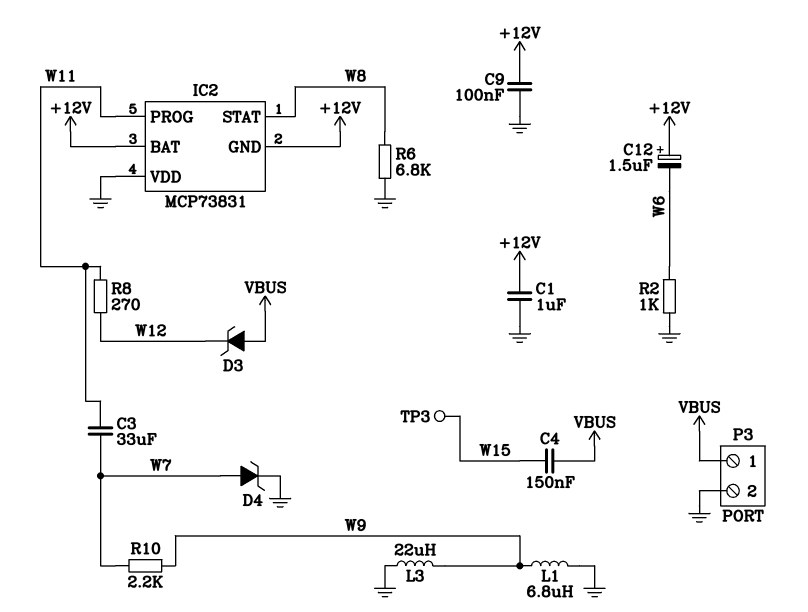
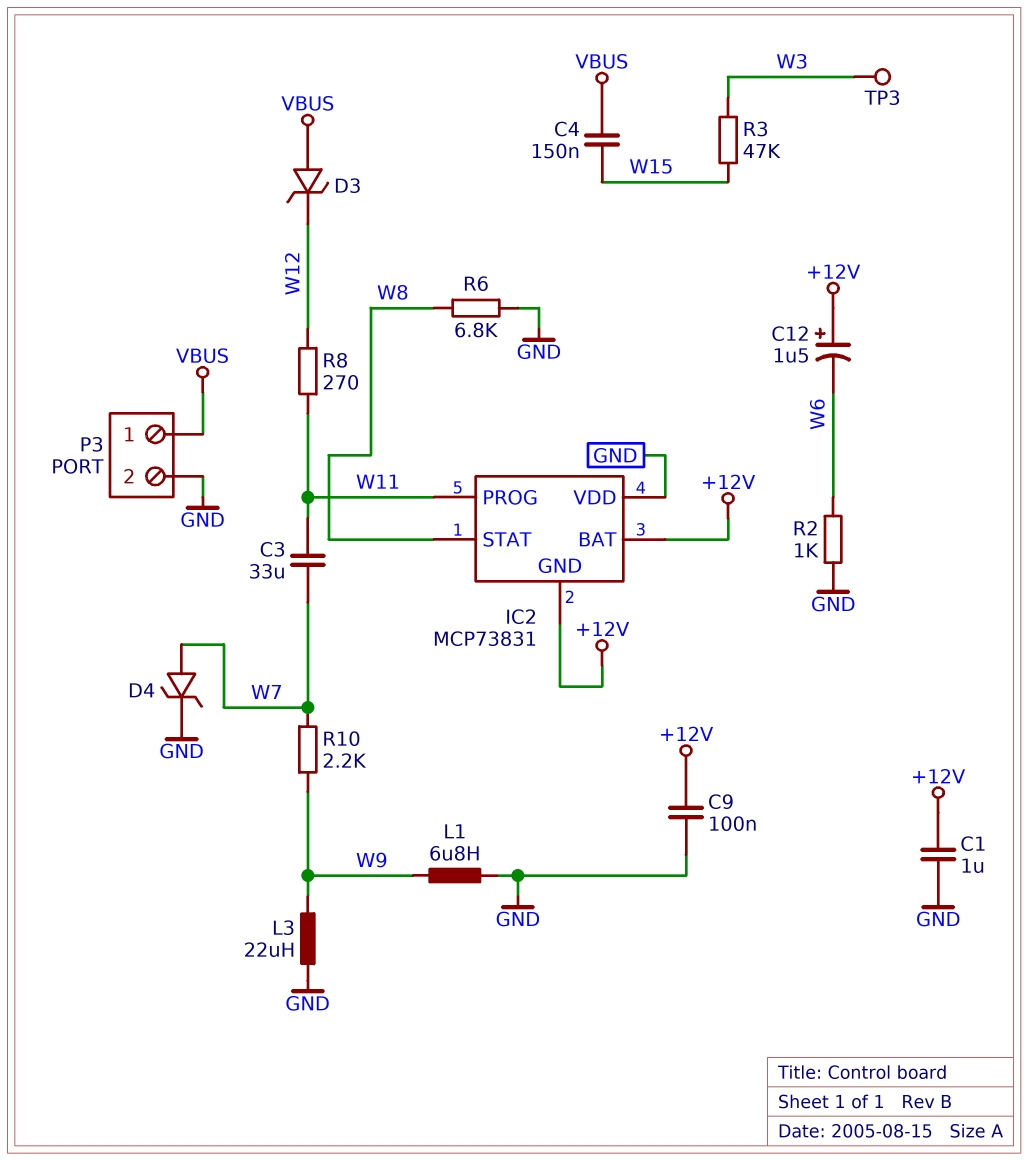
R3: none -> 47k (W3, W15)
TP3: test point (W15) -> test point (W3)

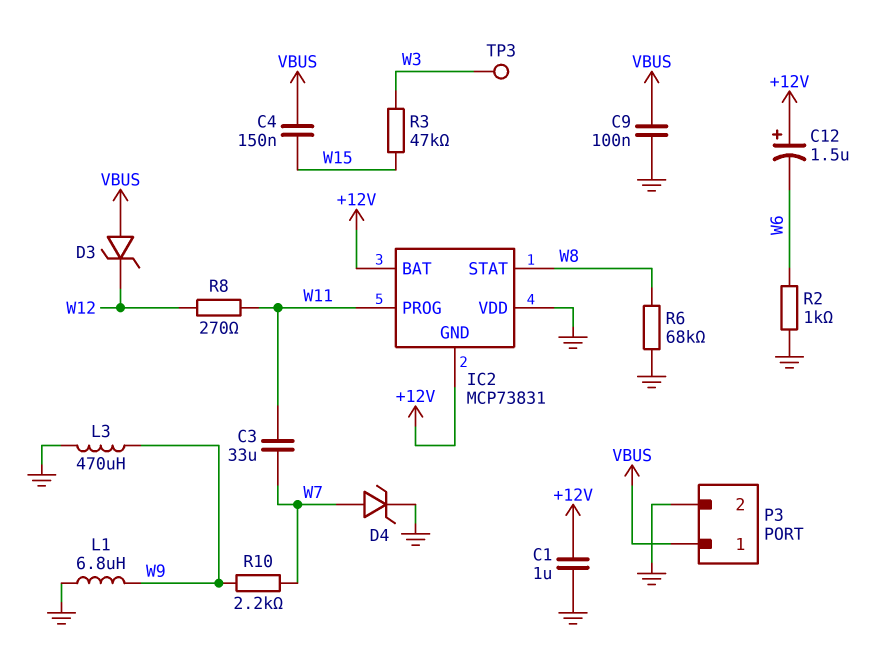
C9: 100nF (+12V, GND) -> 100nF (GND, VBUS)
L3: 22uH (GND, W9) -> 470uH (GND, W9)
R6: 6.8k (GND, W8) -> 68k (GND, W8)

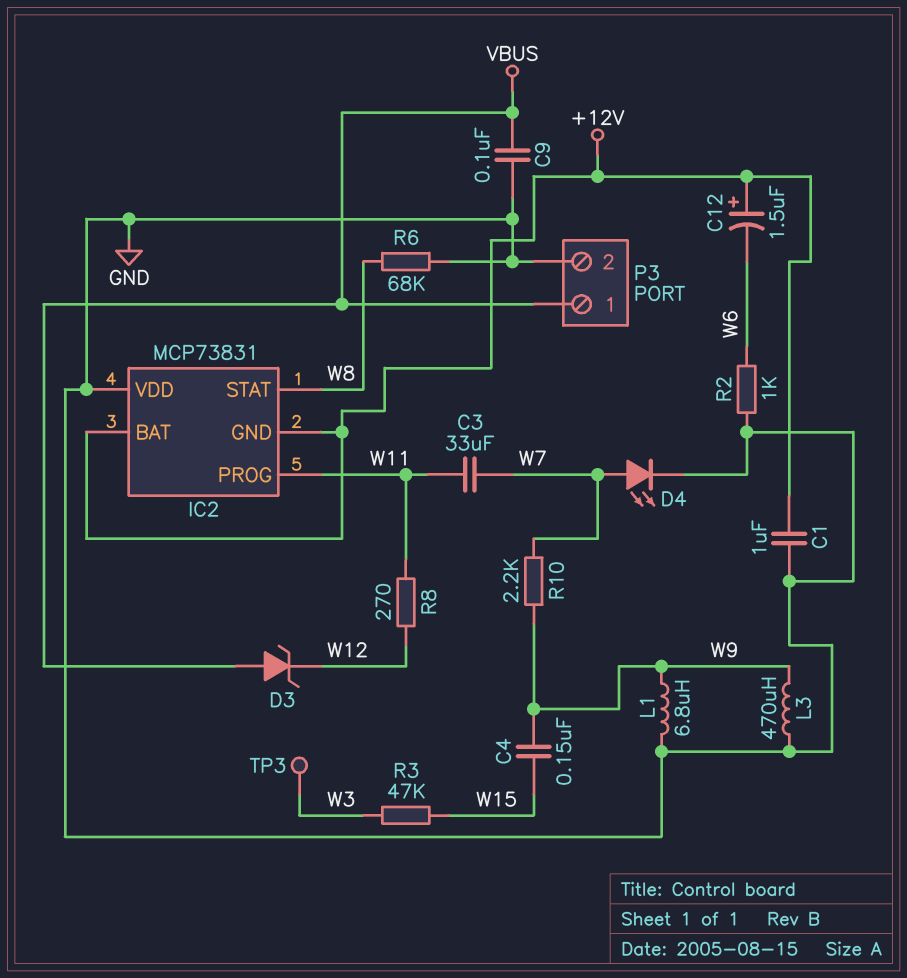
C4: 150nF (VBUS, W15) -> 150nF (W9, W15)
D4: zener (A W7, K GND) -> LED (A W7, K GND)

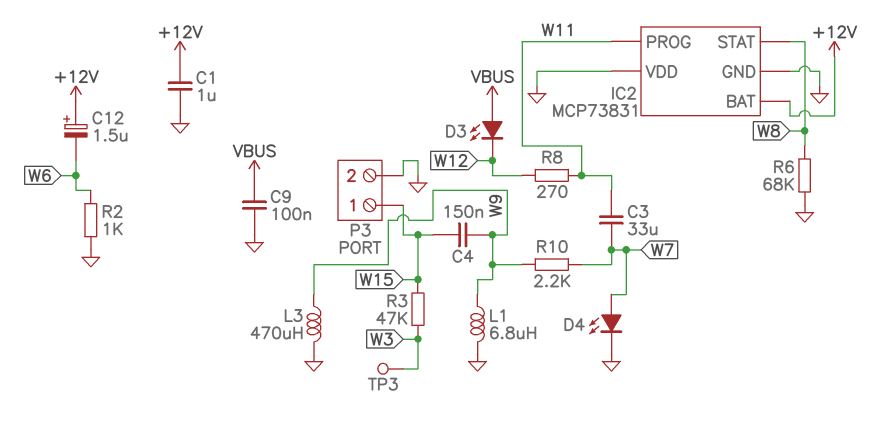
D3: zener (A VBUS, K W12) -> LED (A VBUS, K W12)
IC2 pin GND: +12V -> GND
P3 pin 1: VBUS -> W15

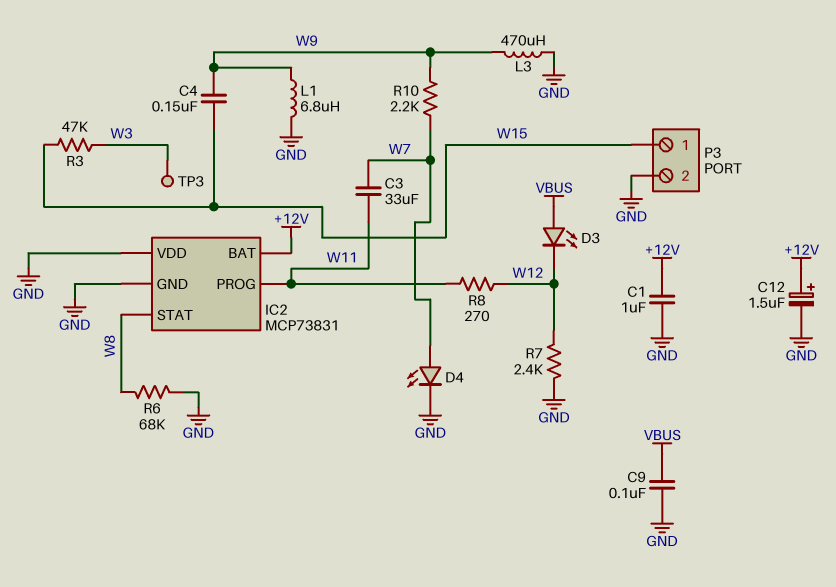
C12: 1.5uF (plus +12V, minus W6) -> 1.5uF (plus +12V, minus GND)
R2: 1k (GND, W6) -> none
R7: none -> 2.4k (GND, W12)

